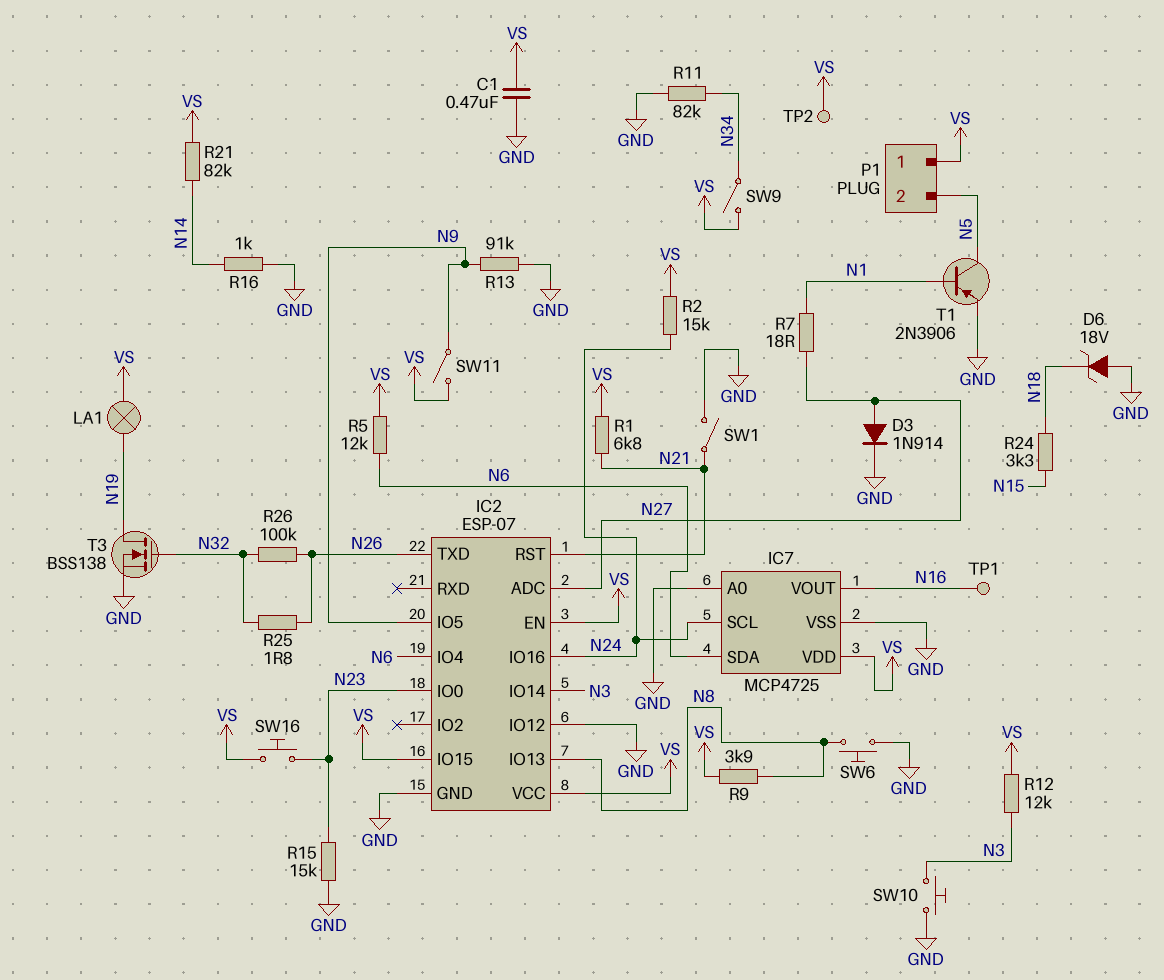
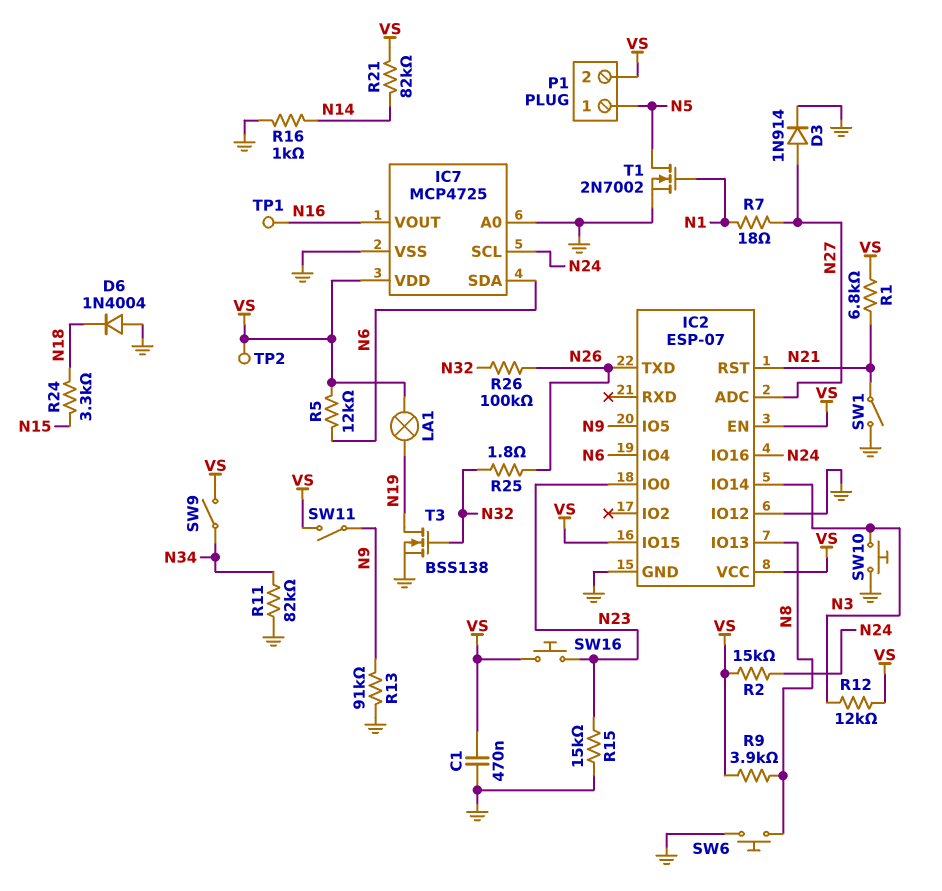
D6: zener 18V (A GND, K N18) -> diode 1N4004 (A GND, K N18)
P1 pin 1: VS -> N5
P1 pin 2: N5 -> VS
T1: PNP 2N3906 (B N1, C N5, E GND) -> NMOS 2N7002 (G N1, D N5, S GND)

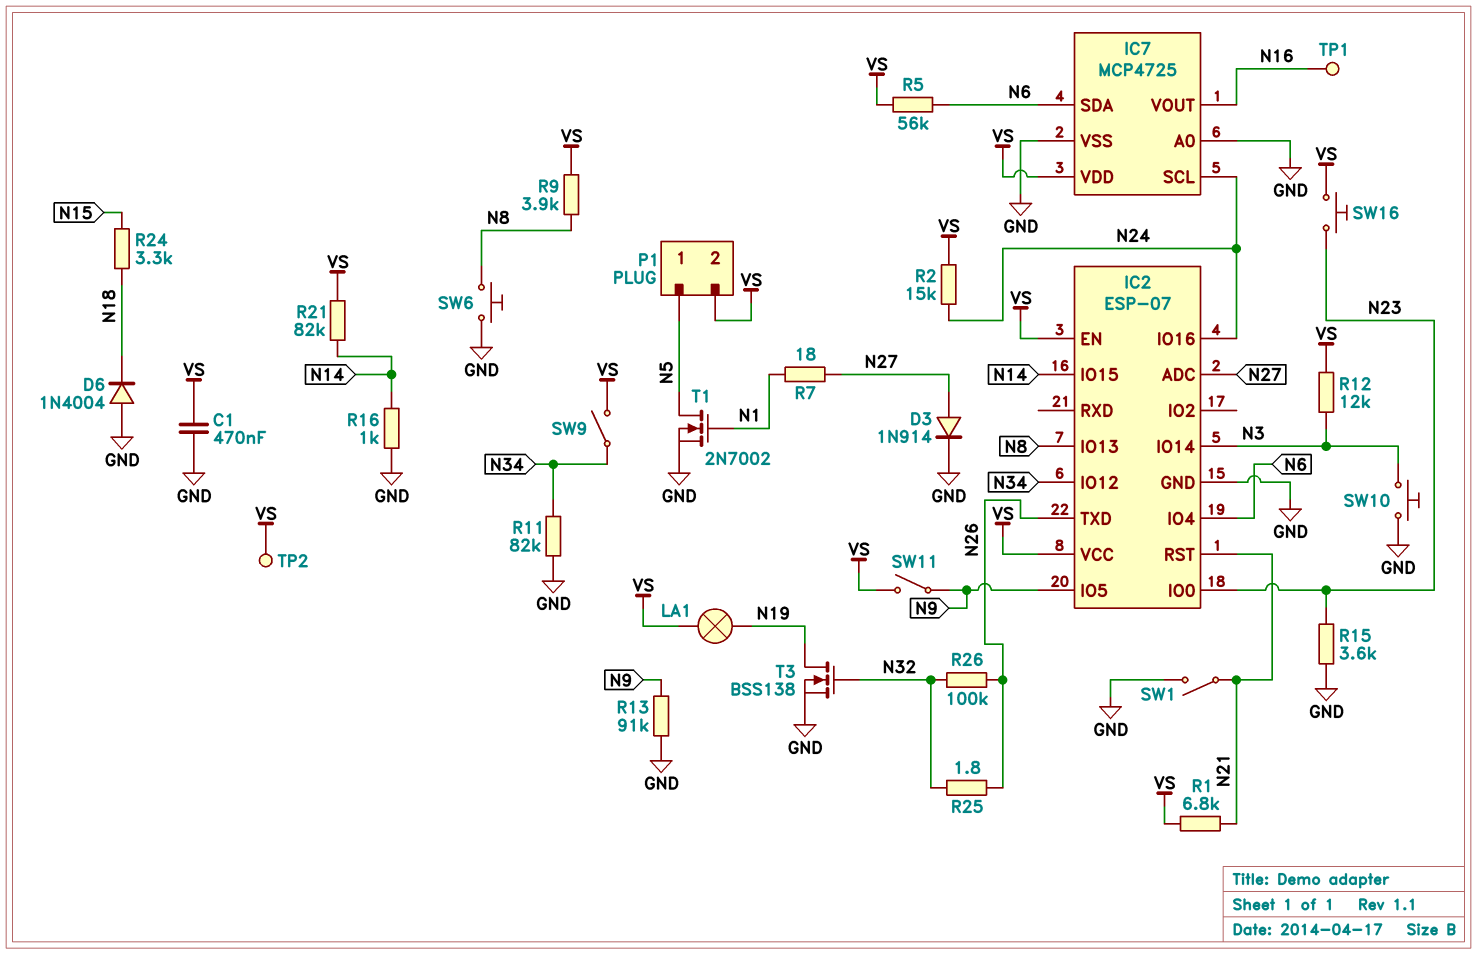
IC2 pin IO12: GND -> N34
IC2 pin IO15: VS -> N14
R5: 12k (N6, VS) -> 56k (N6, VS)
R15: 15k (GND, N23) -> 3.6k (GND, N23)

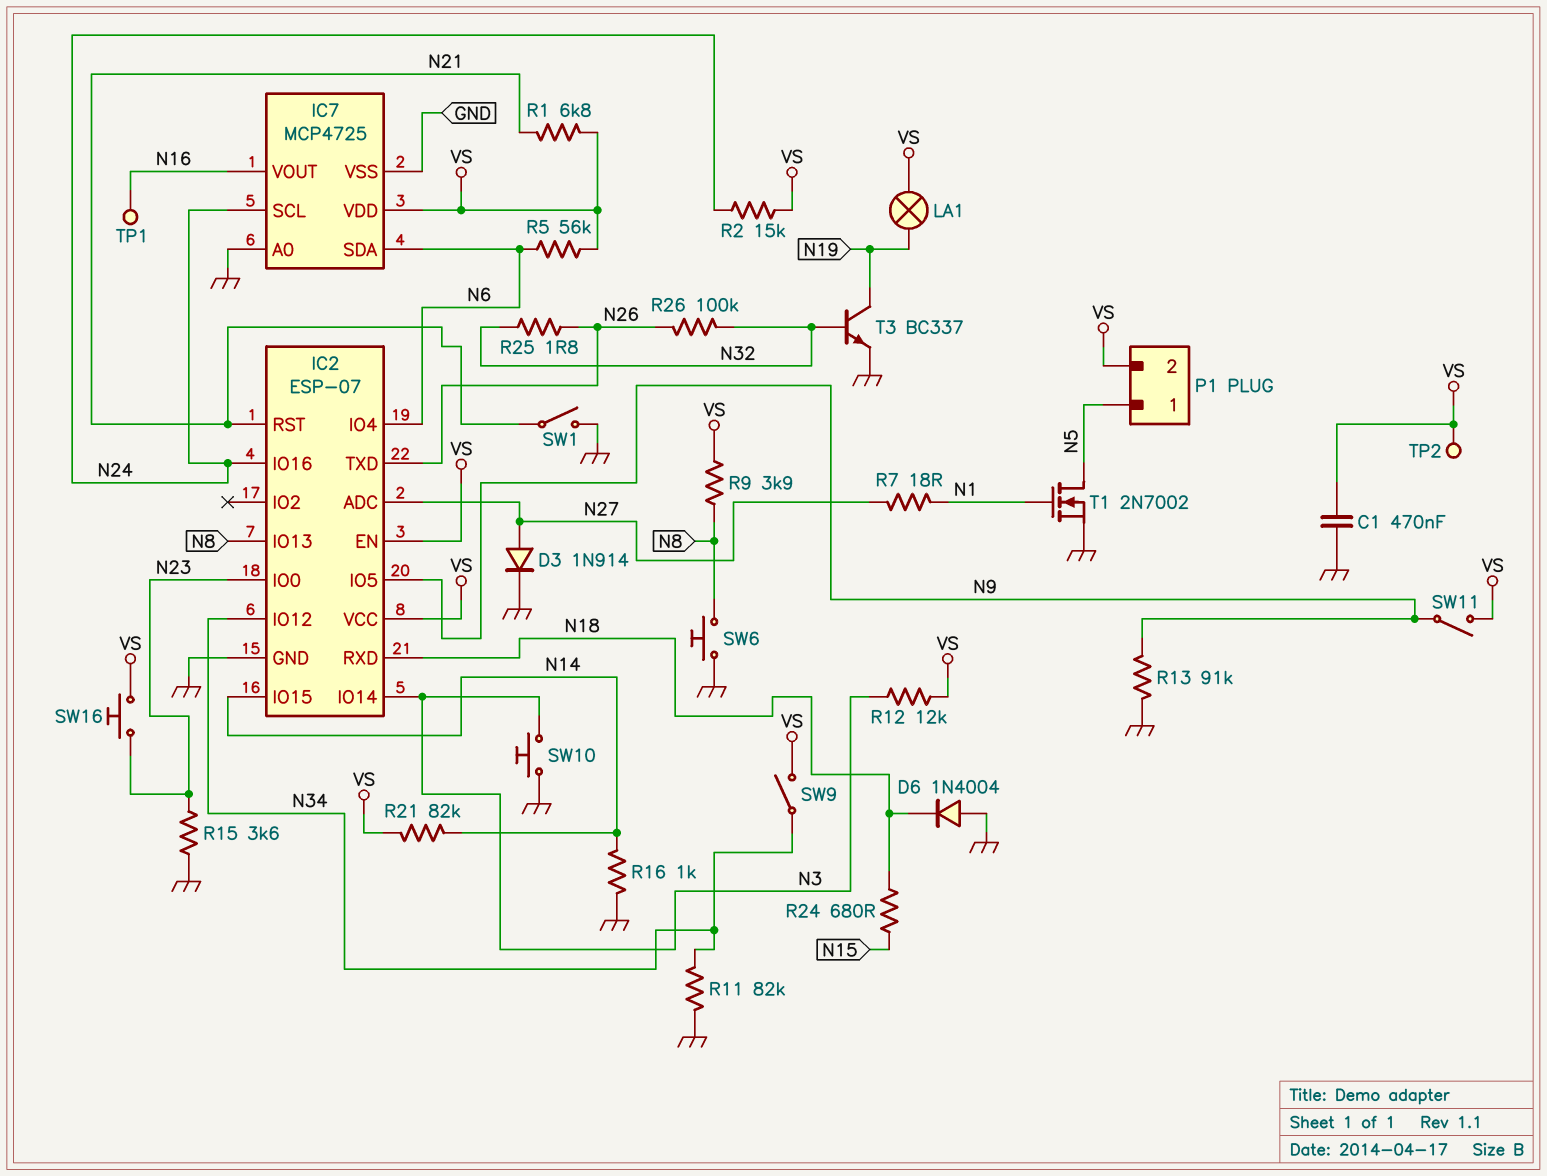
IC2 pin RXD: none -> N18
R24: 3.3k (N15, N18) -> 680 (N15, N18)
T3: NMOS BSS138 (G N32, D N19, S GND) -> NPN BC337 (B N32, C N19, E GND)

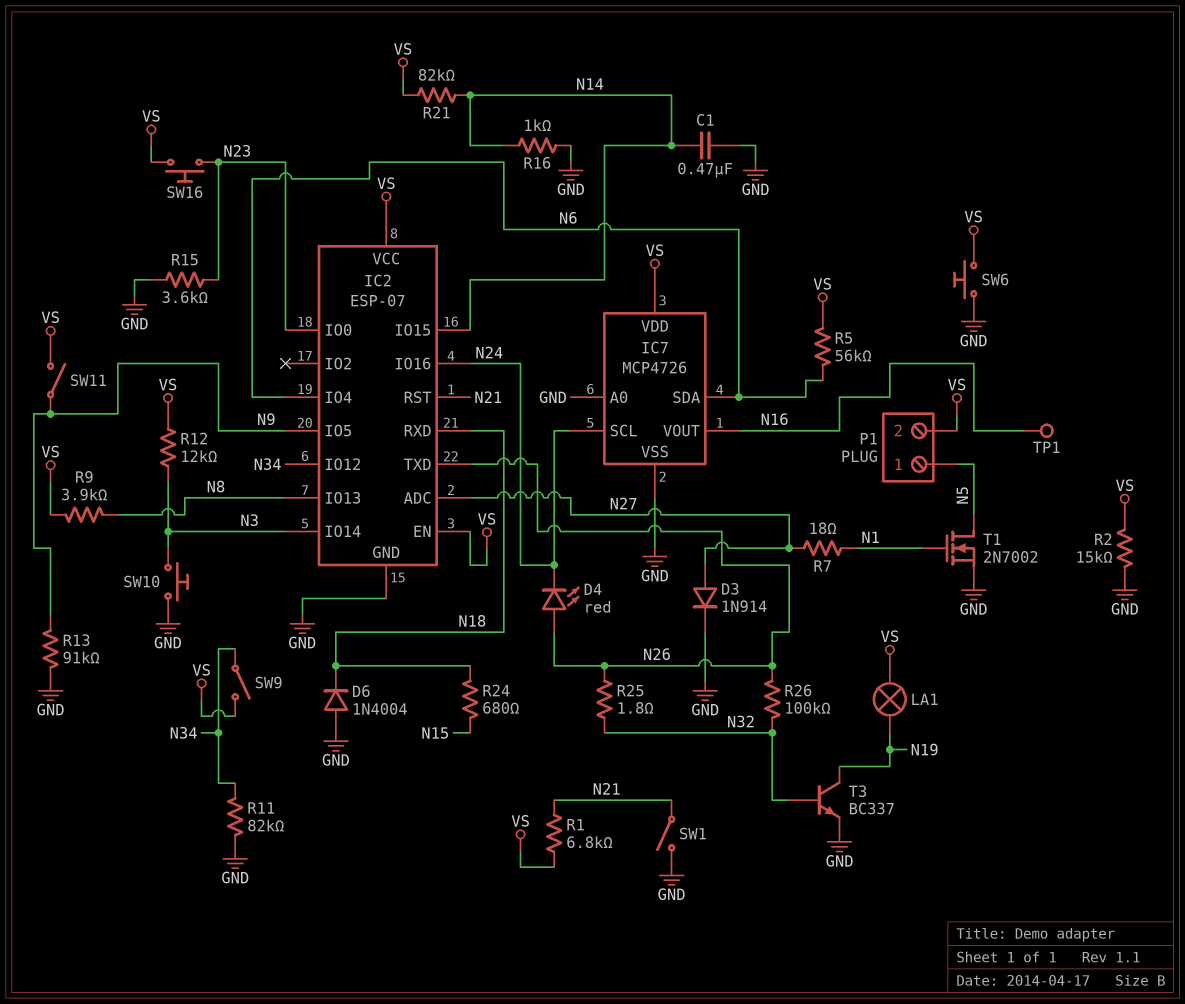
C1: 470nF (GND, VS) -> 470nF (GND, N14)
D4: none -> LED red (A N26, K N24)
IC7: MCP4725 -> MCP4726
R2: 15k (N24, VS) -> 15k (GND, VS)
SW6: button (GND, N8) -> button (GND, VS)
TP2: test point (VS) -> none

